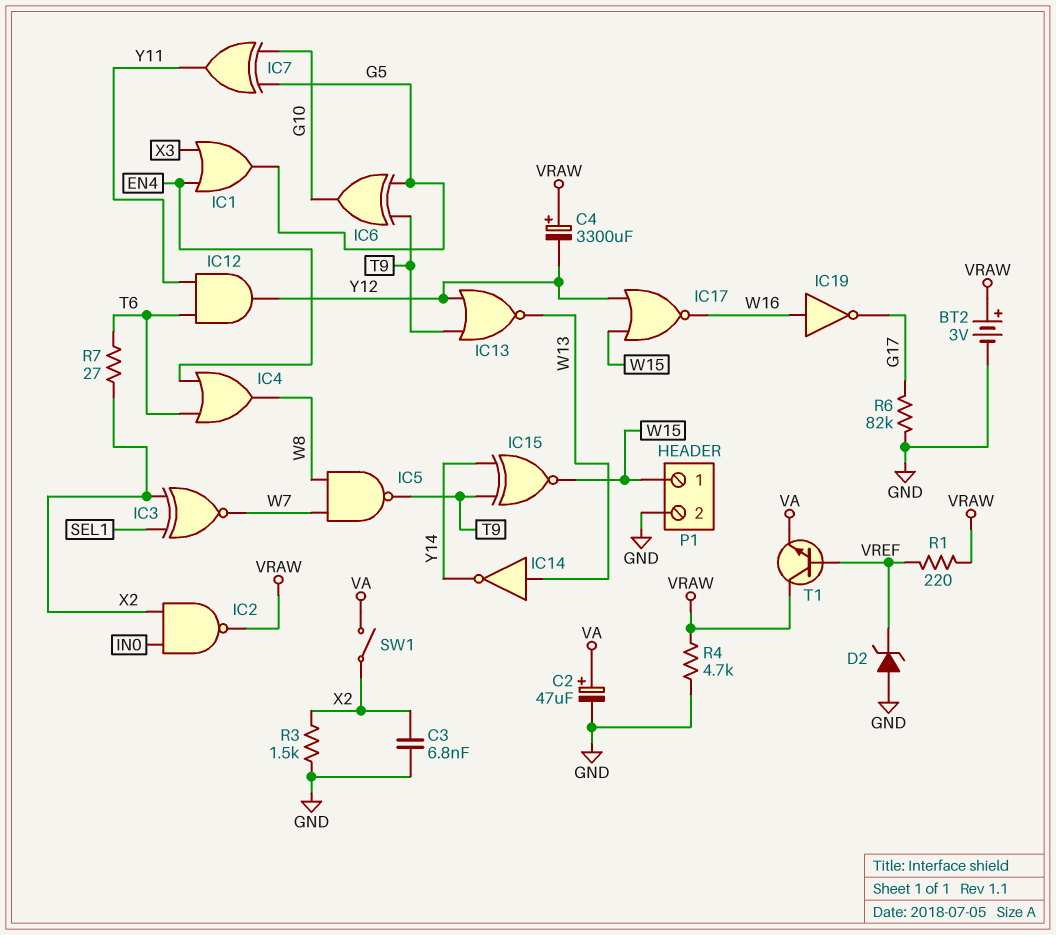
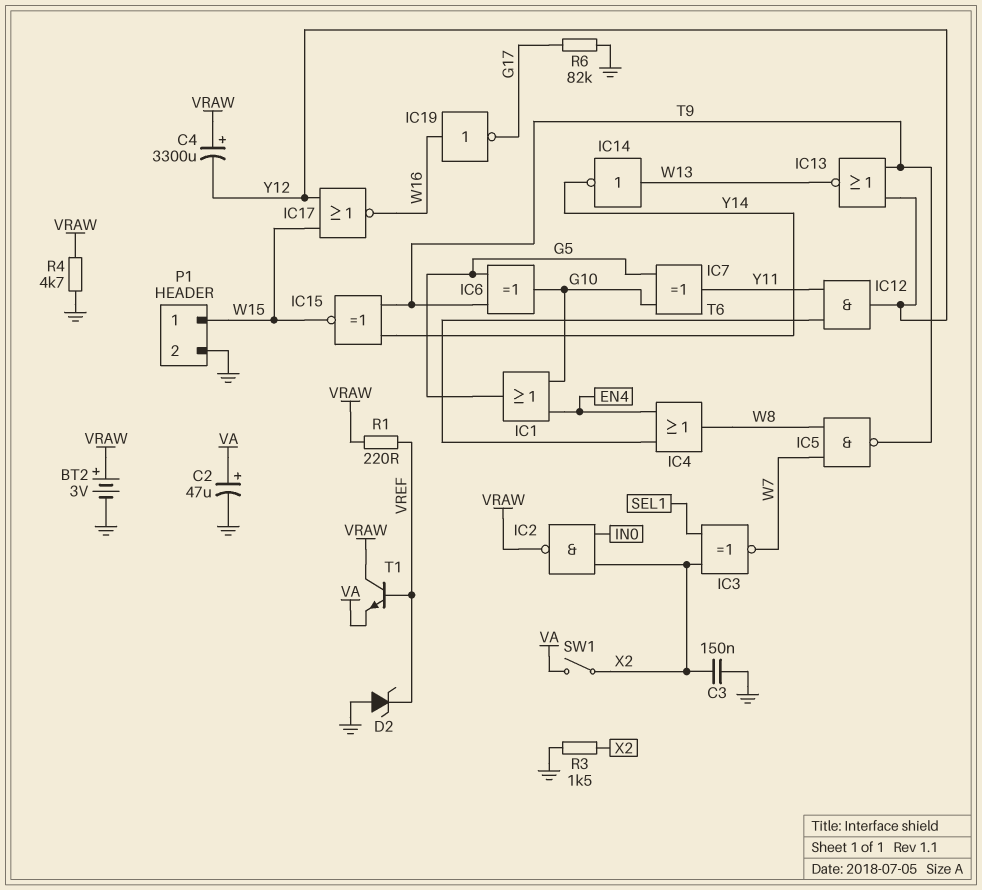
C3: 6.8nF (GND, X2) -> 150nF (GND, X2)
IC1: OR (in EN4, in X3, out G5) -> OR (in EN4, in G10, out G5)
R7: 27 (T6, X2) -> none

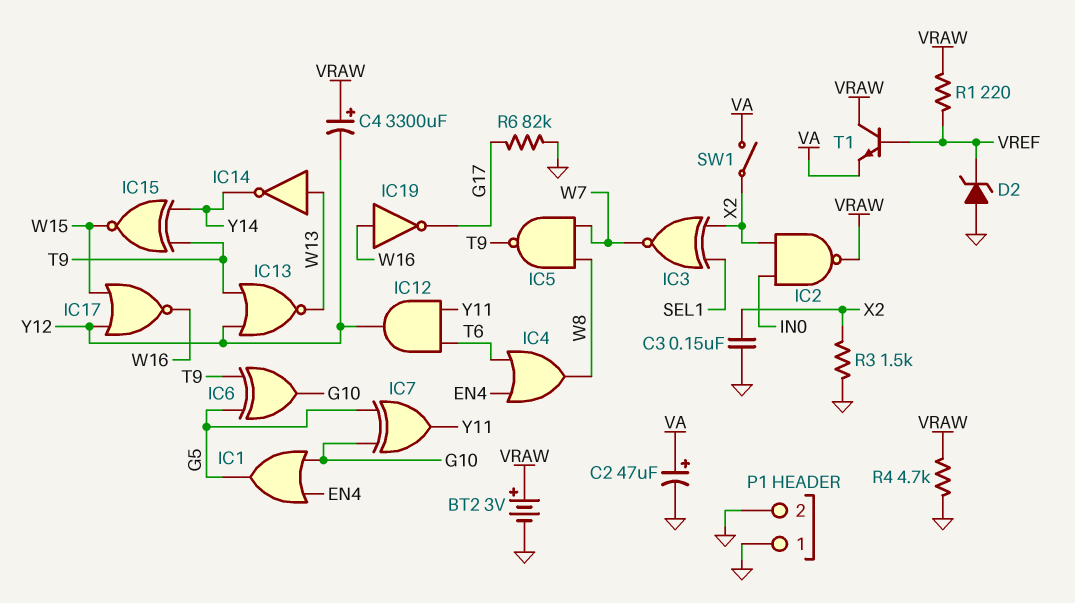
P1 pin 1: W15 -> GND

